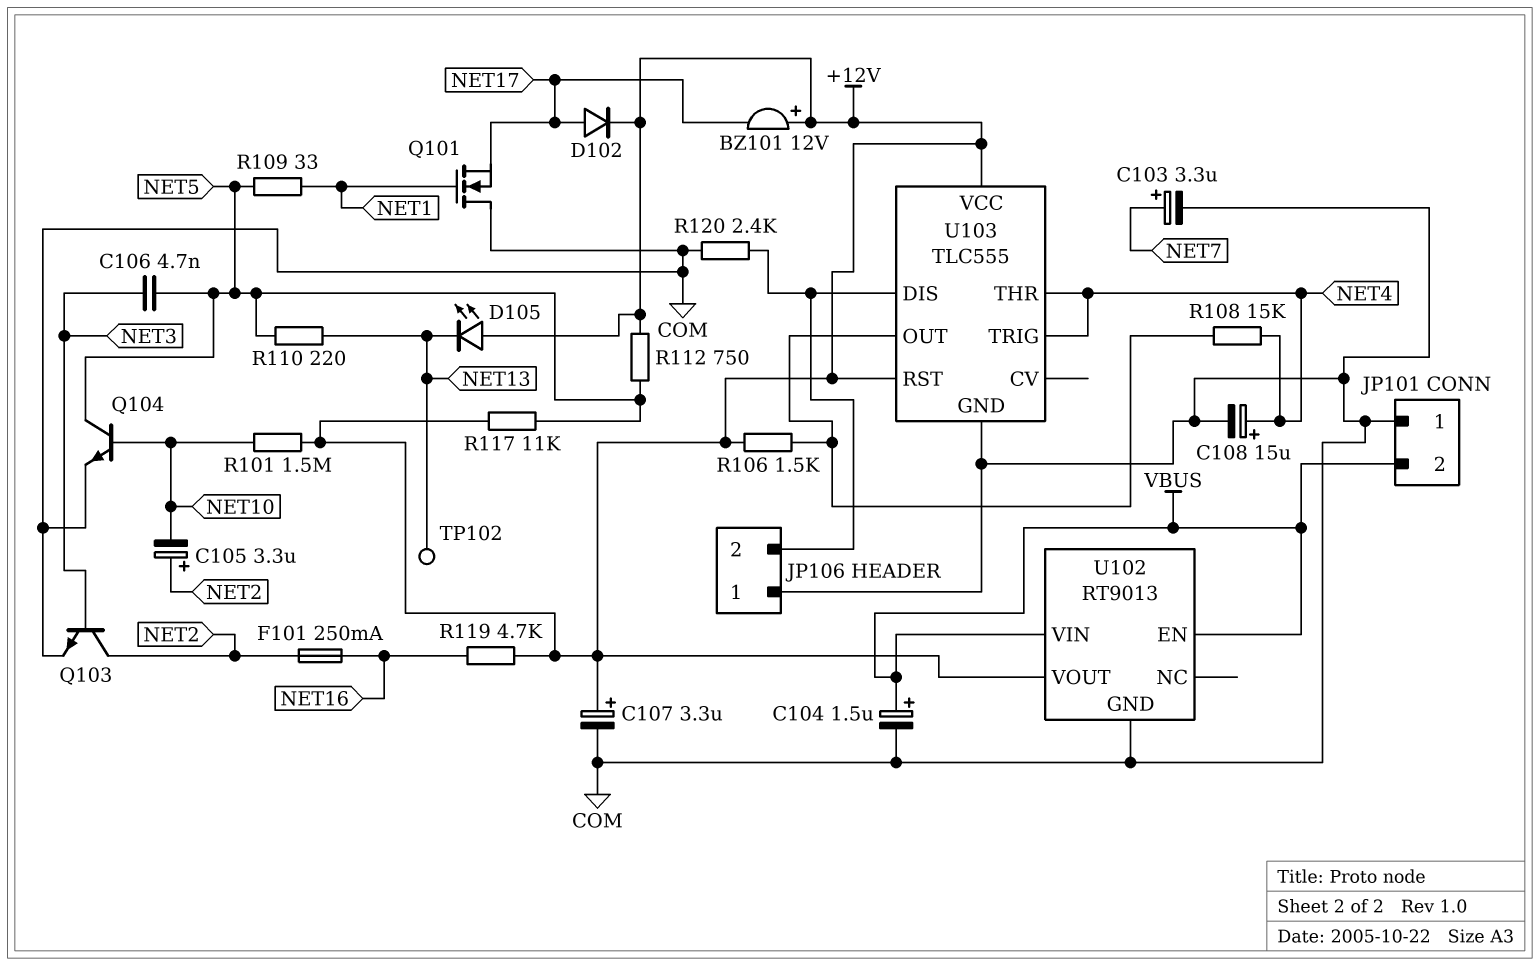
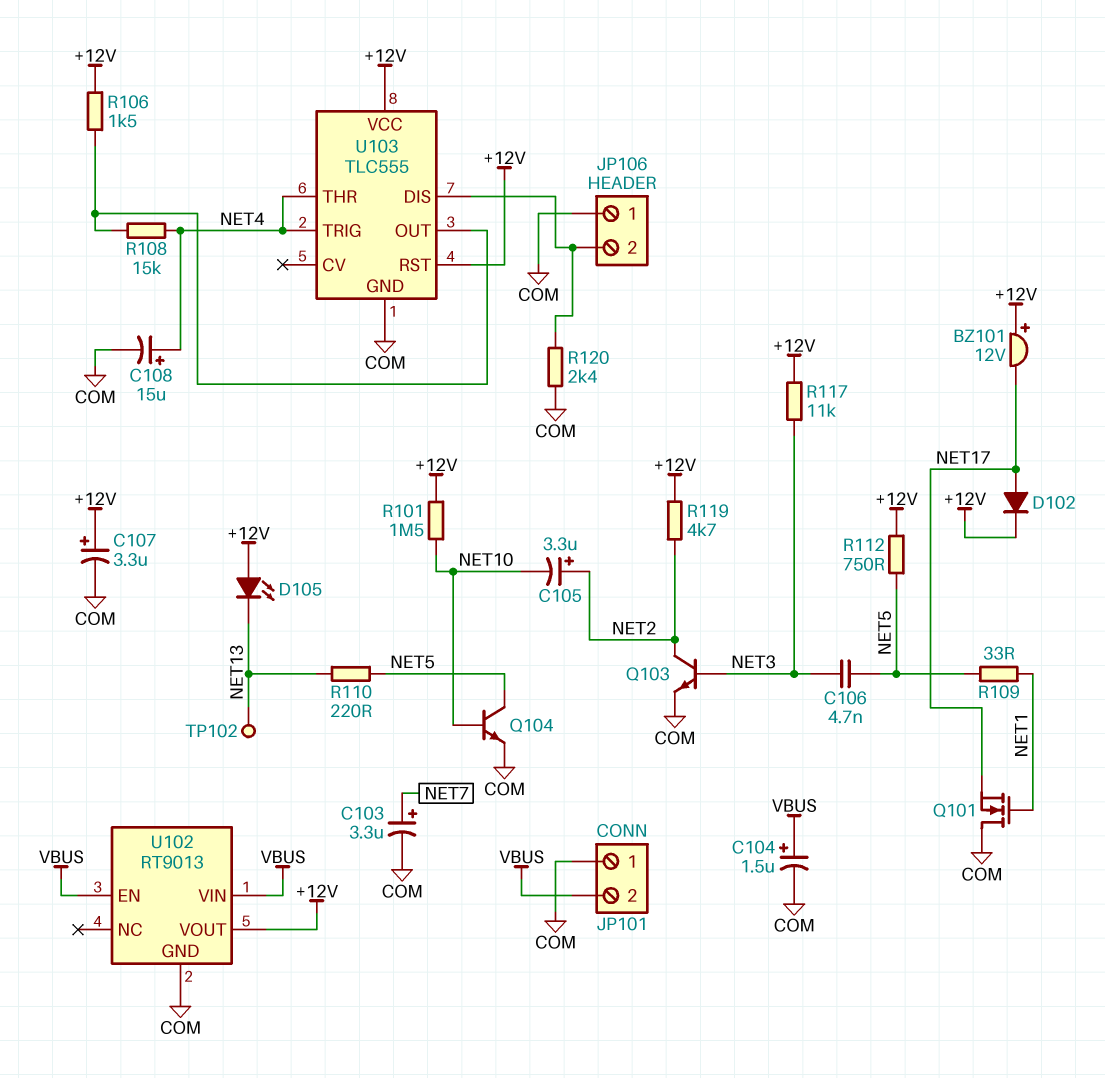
F101: 250mA (NET2, NET16) -> none
R117: 11k (+12V, NET5) -> 11k (+12V, NET3)
R119: 4.7k (+12V, NET16) -> 4.7k (+12V, NET2)

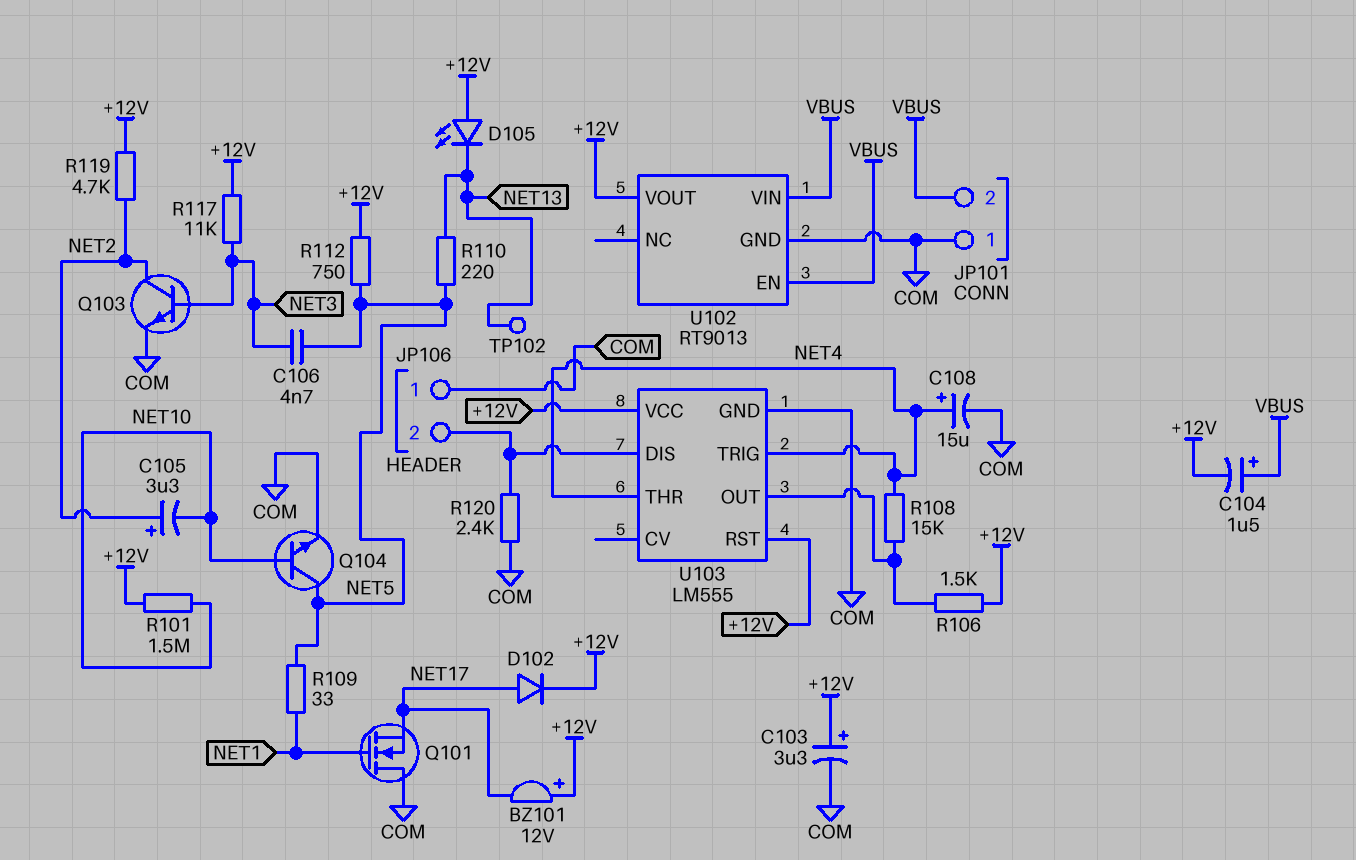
C103: 3.3uF (plus NET7, minus COM) -> 3.3uF (plus +12V, minus COM)
C104: 1.5uF (plus VBUS, minus COM) -> 1.5uF (plus VBUS, minus +12V)
C107: 3.3uF (plus +12V, minus COM) -> none
U103: TLC555 -> LM555

